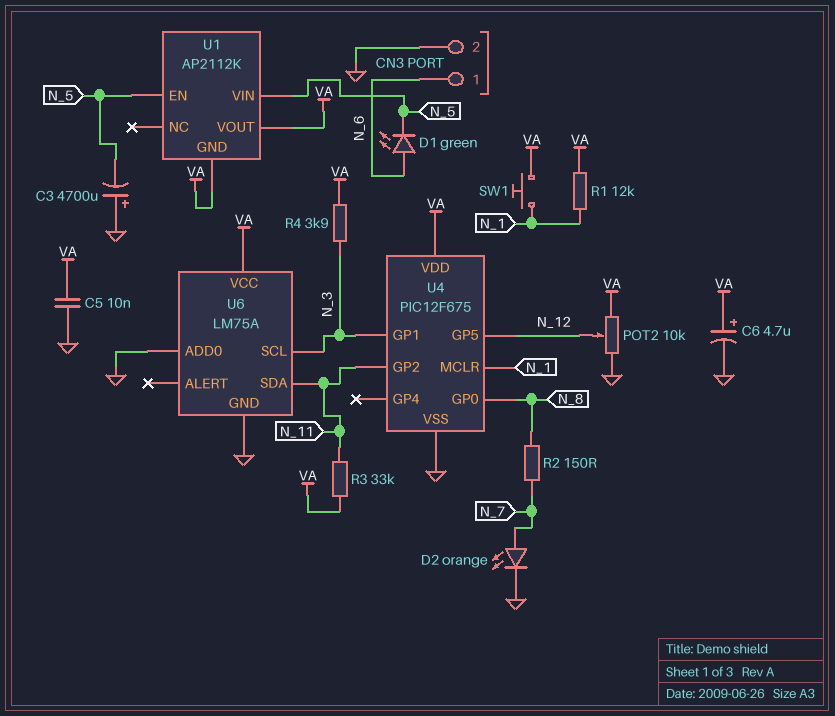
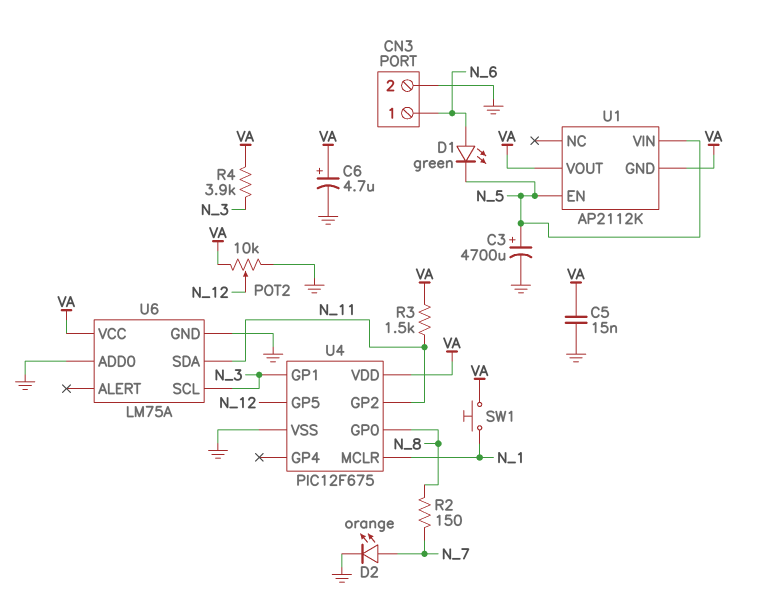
C3: 4700uF (plus GND, minus N_5) -> 4700uF (plus N_5, minus GND)
C5: 10nF (GND, VA) -> 15nF (GND, VA)
R1: 12k (N_1, VA) -> none
R3: 33k (N_11, VA) -> 1.5k (N_11, VA)

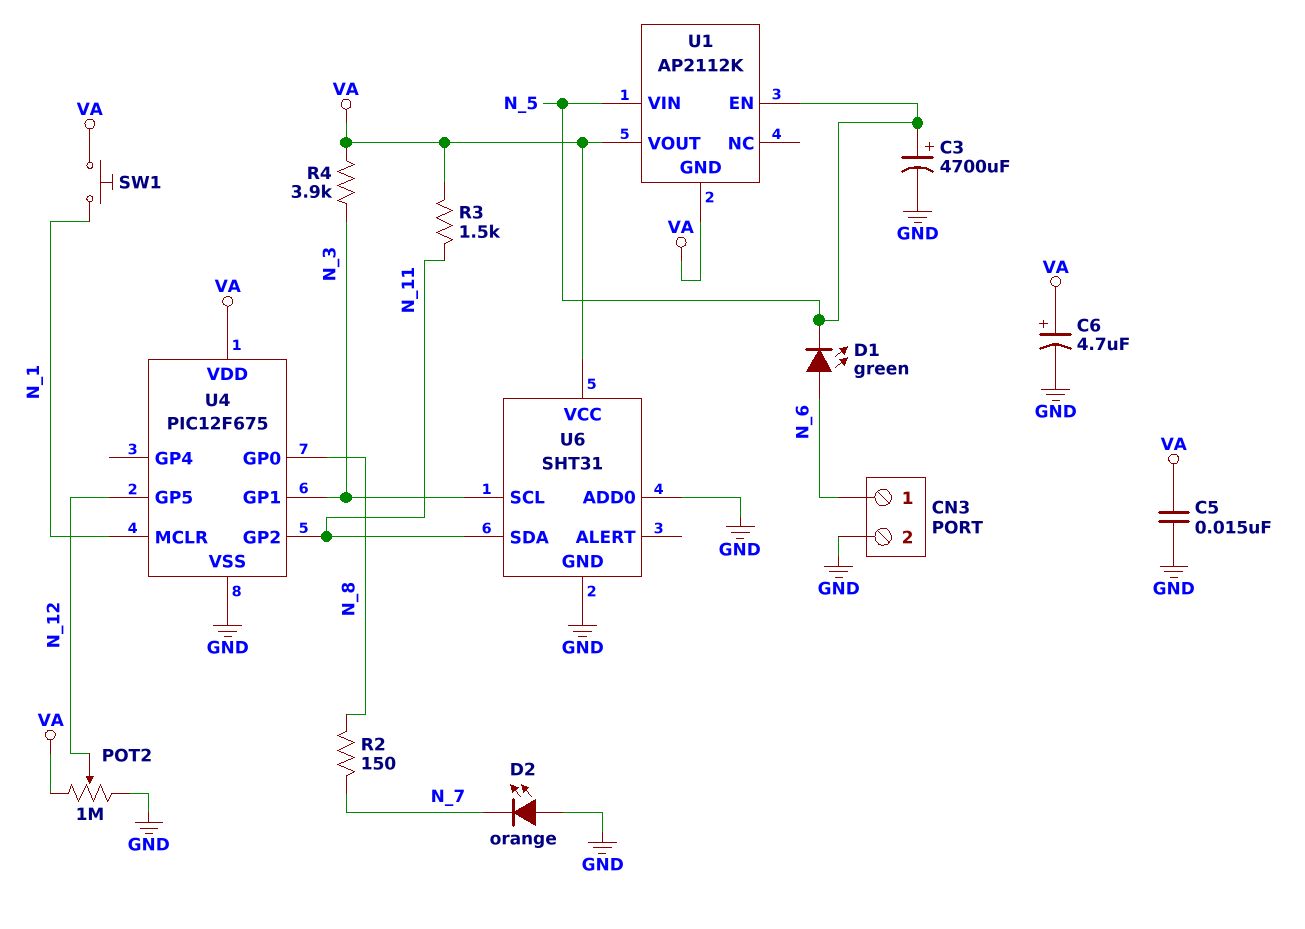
D2: LED orange (A N_7, K GND) -> LED orange (A GND, K N_7)
POT2: 10k (GND, VA, wiper N_12) -> 1M (GND, VA, wiper N_12)
U6: LM75A -> SHT31

